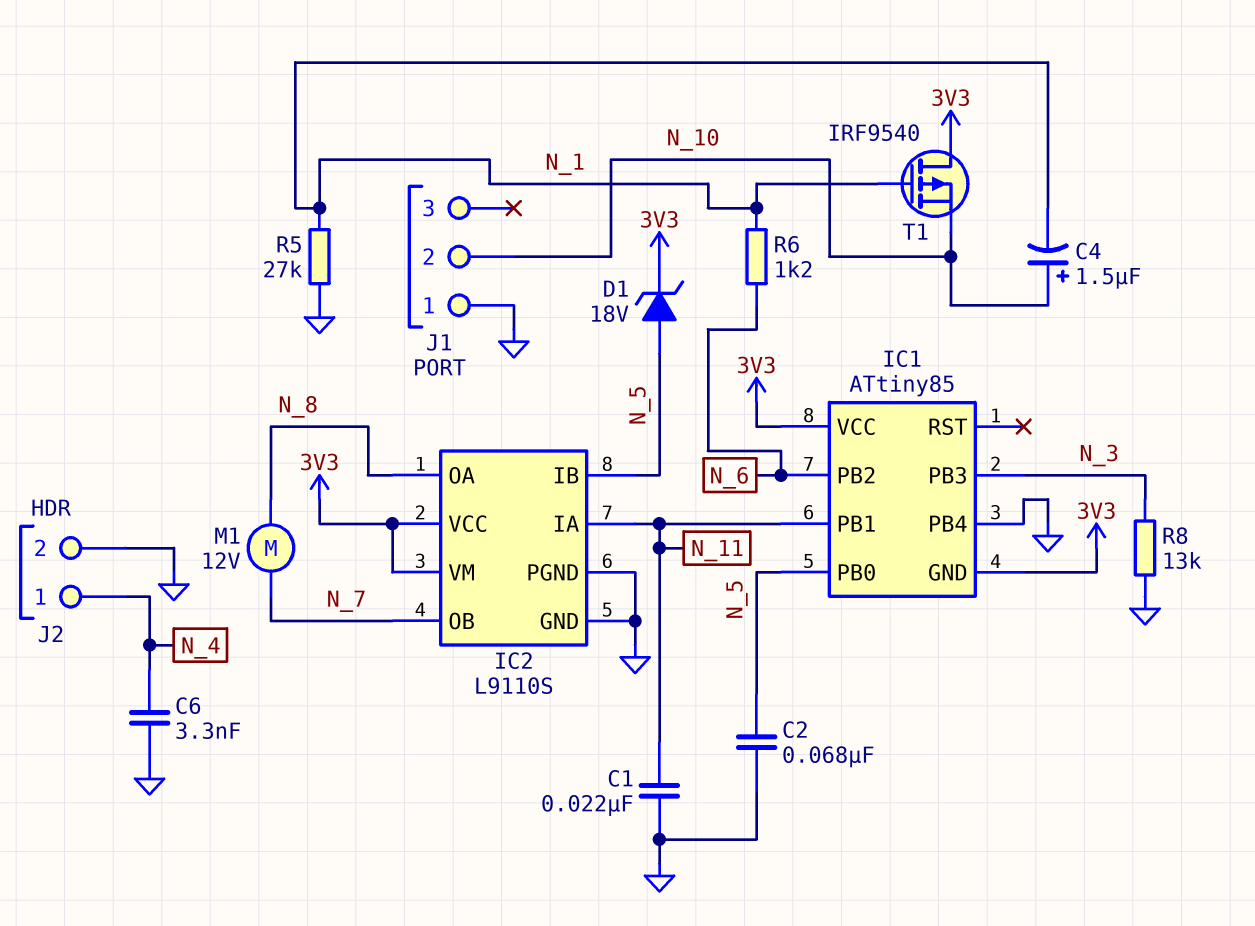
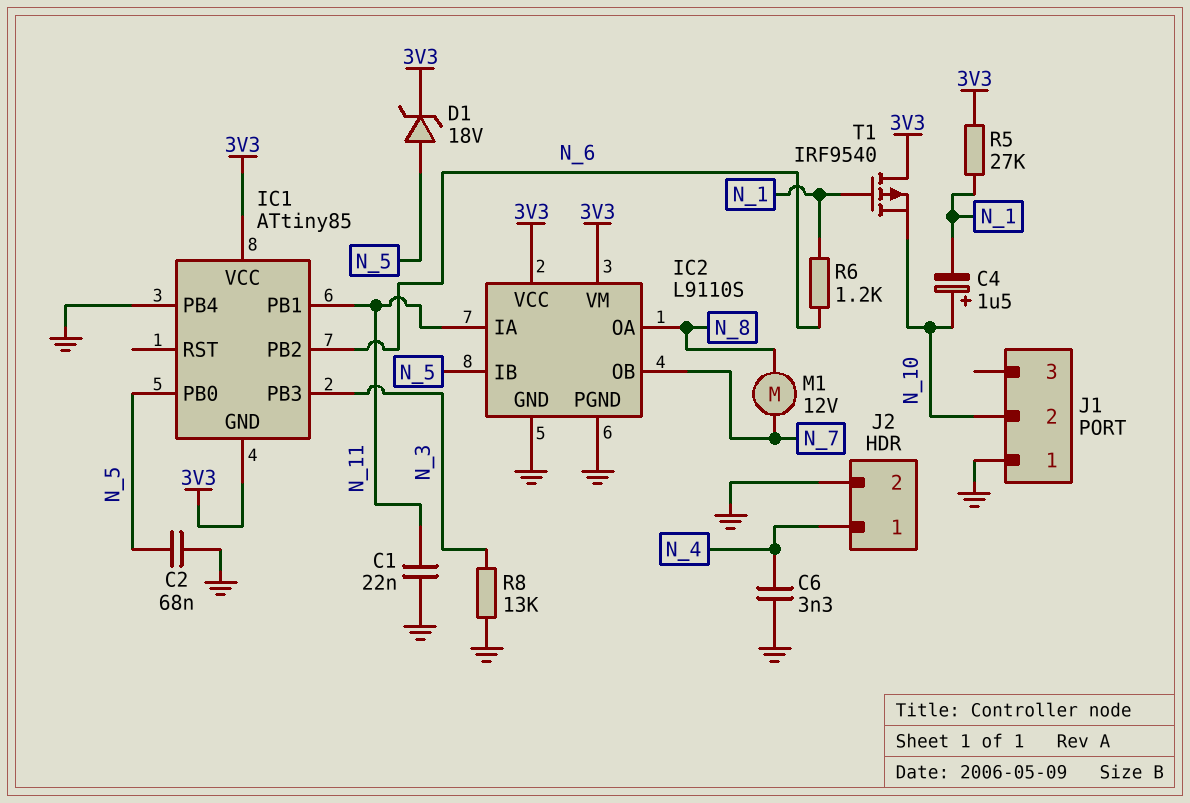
R5: 27k (GND, N_1) -> 27k (3V3, N_1)

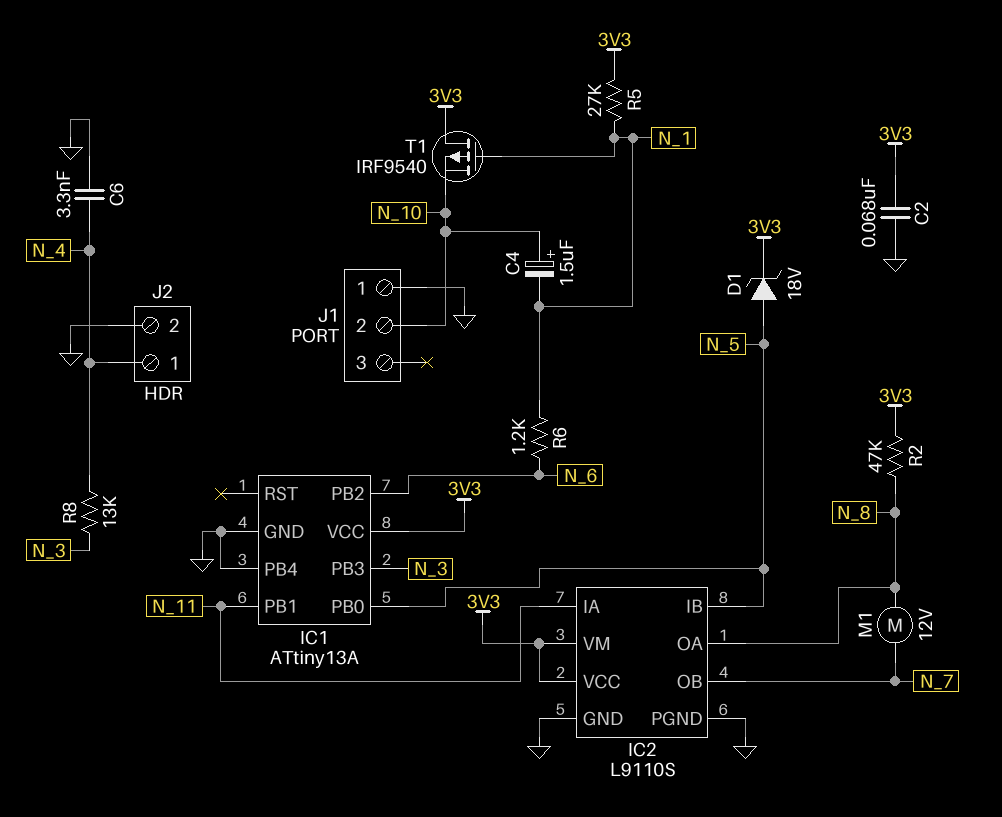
C1: 22nF (GND, N_11) -> none
C2: 68nF (GND, N_5) -> 68nF (3V3, GND)
IC1: ATtiny85 -> ATtiny13A
IC1 pin GND: 3V3 -> GND
R2: none -> 47k (3V3, N_8)
R8: 13k (GND, N_3) -> 13k (N_3, N_4)

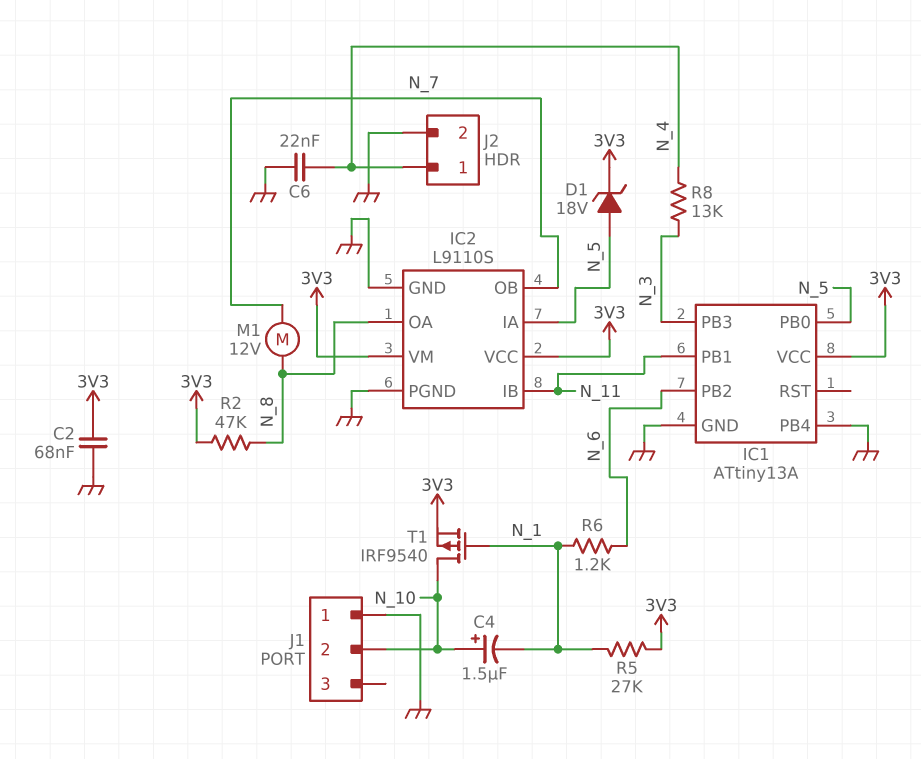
C6: 3.3nF (GND, N_4) -> 22nF (GND, N_4)
IC2 pin IA: N_11 -> N_5
IC2 pin IB: N_5 -> N_11
T1: PMOS IRF9540 (G N_1, D 3V3, S N_10) -> PMOS IRF9540 (G N_1, D N_10, S 3V3)

